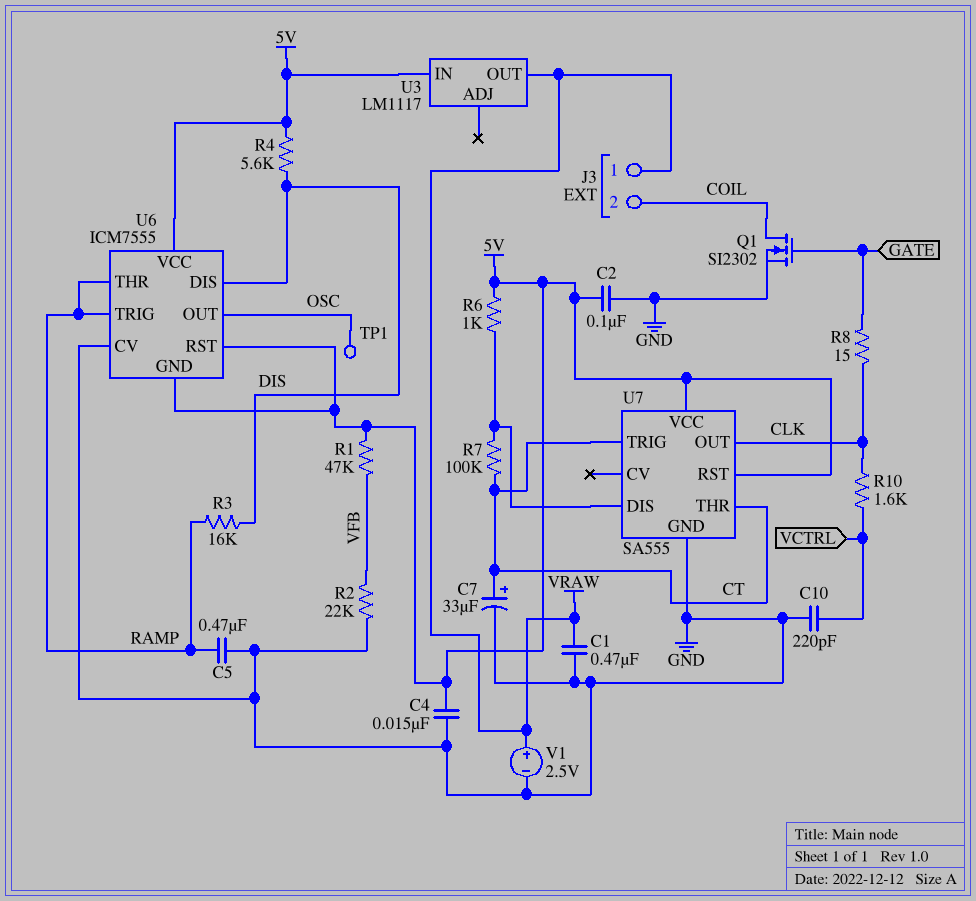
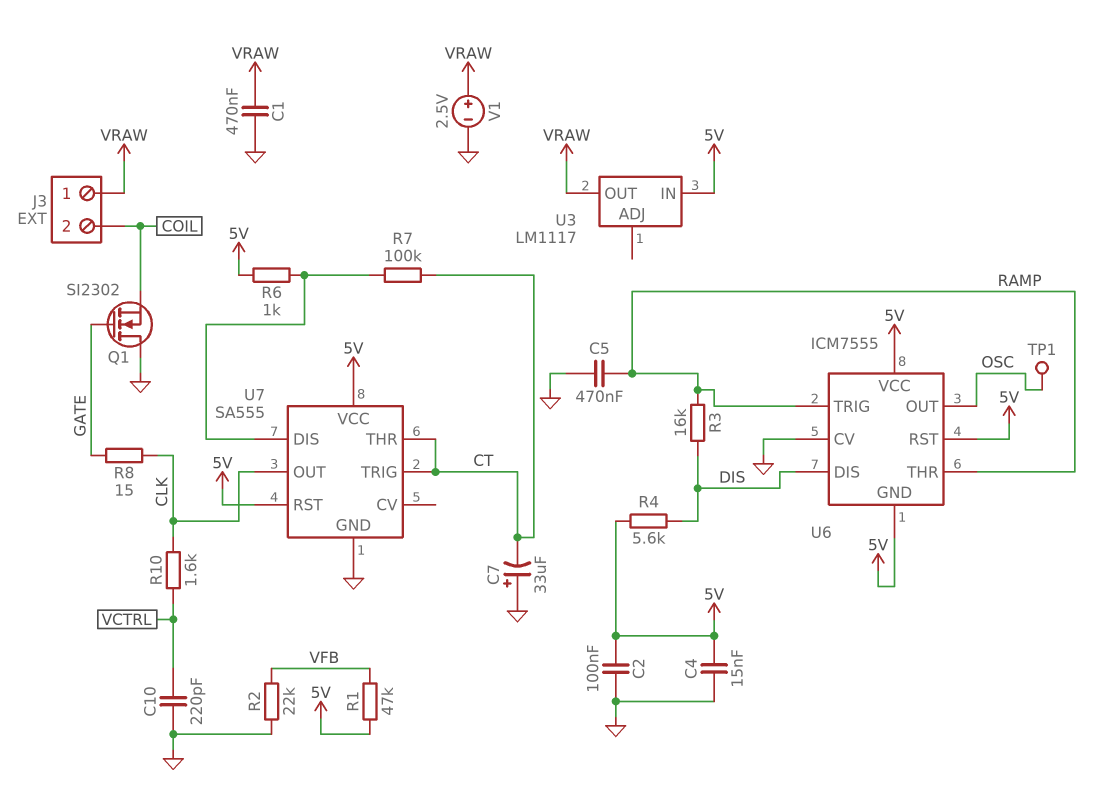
C7: 33uF (plus CT, minus GND) -> 33uF (plus GND, minus CT)
Q1: NMOS SI2302 (G GATE, D COIL, S GND) -> NMOS SI2302 (G GATE, D GND, S COIL)

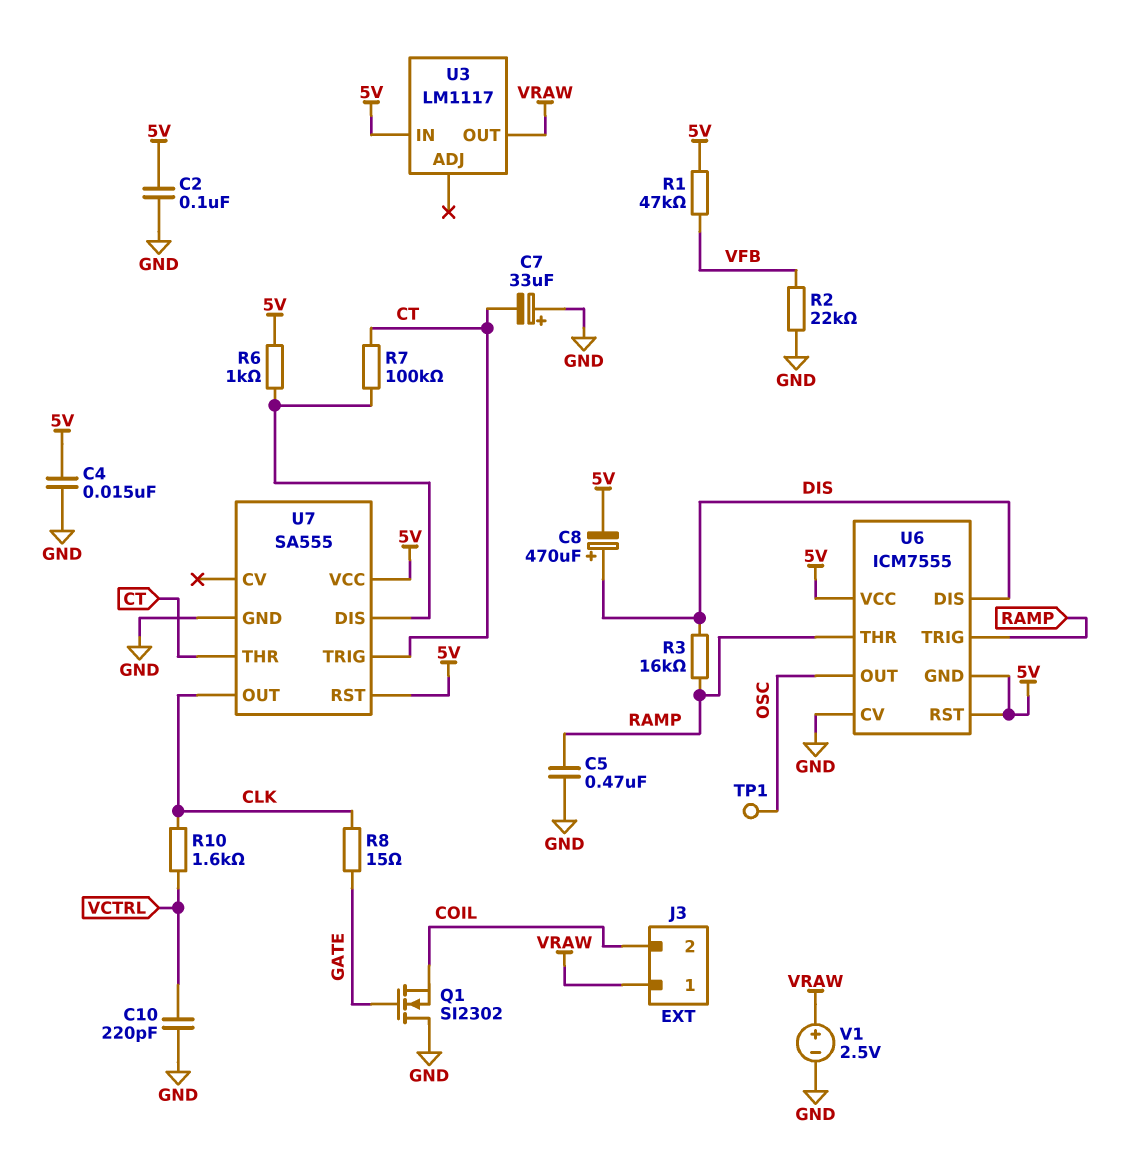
C1: 470nF (GND, VRAW) -> none
C8: none -> 470uF (plus DIS, minus 5V)
R4: 5.6k (5V, DIS) -> none

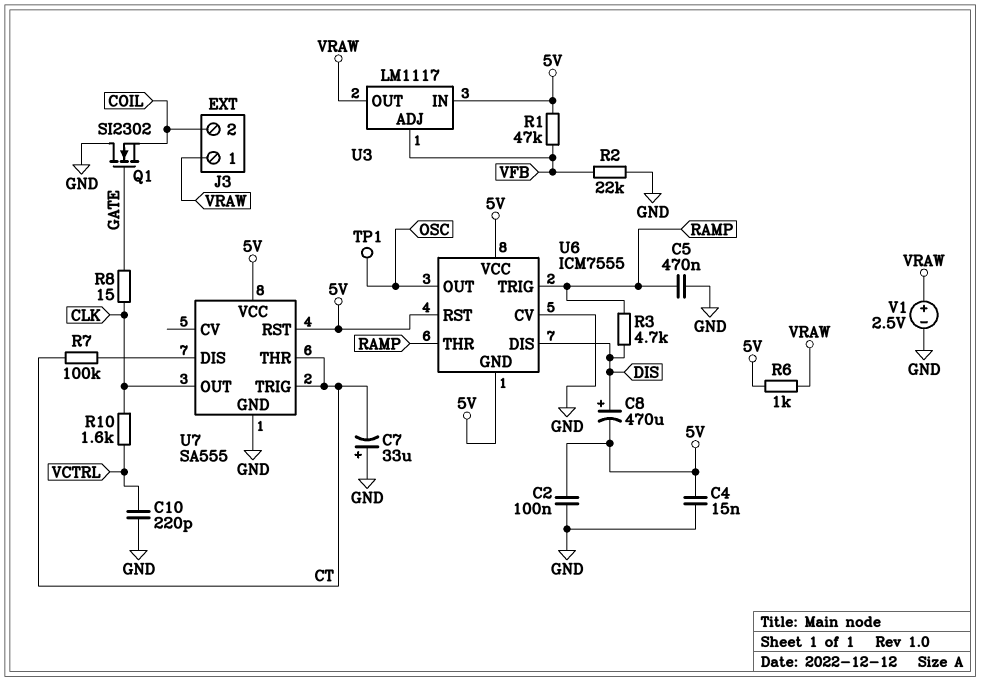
R3: 16k (DIS, RAMP) -> 4.7k (DIS, RAMP)
R6: 1k (5V, U7/DIS) -> 1k (5V, VRAW)
U3 pin ADJ: none -> VFB

